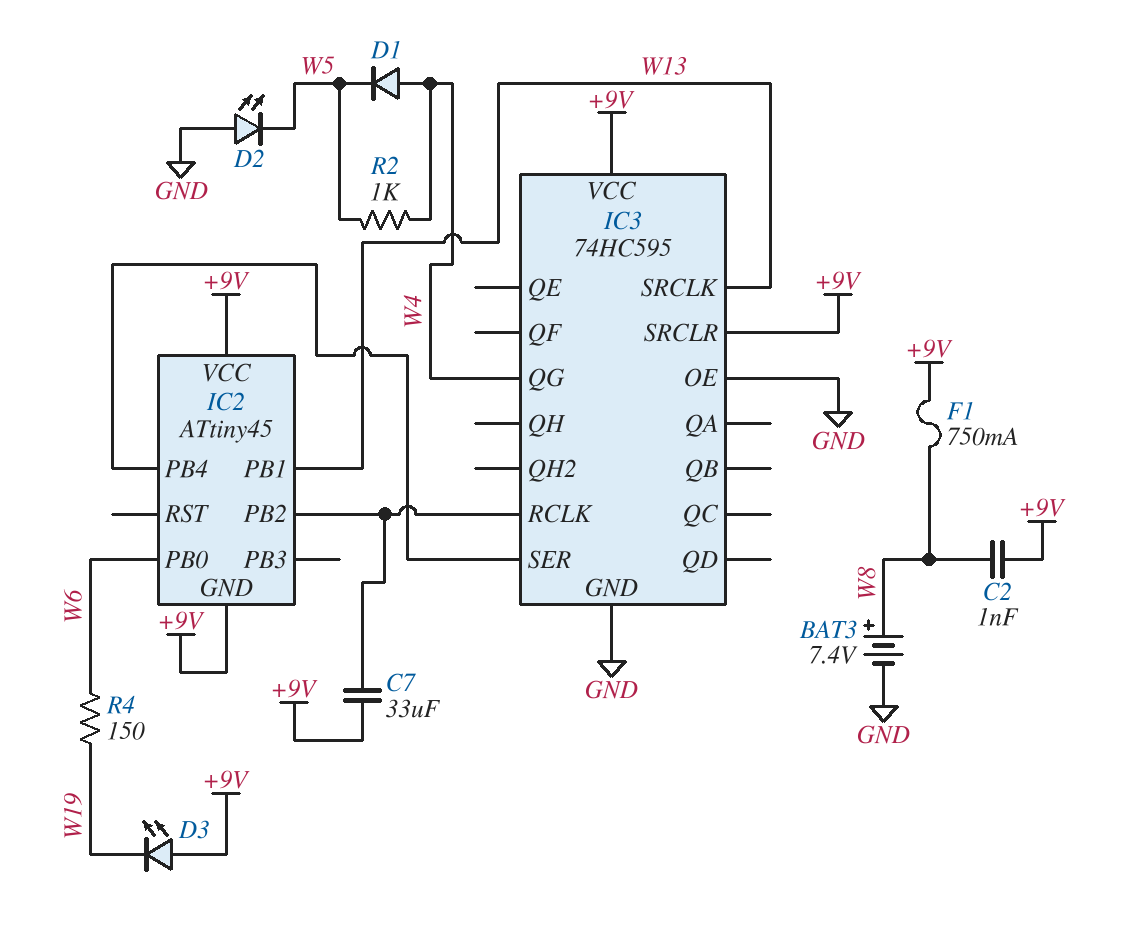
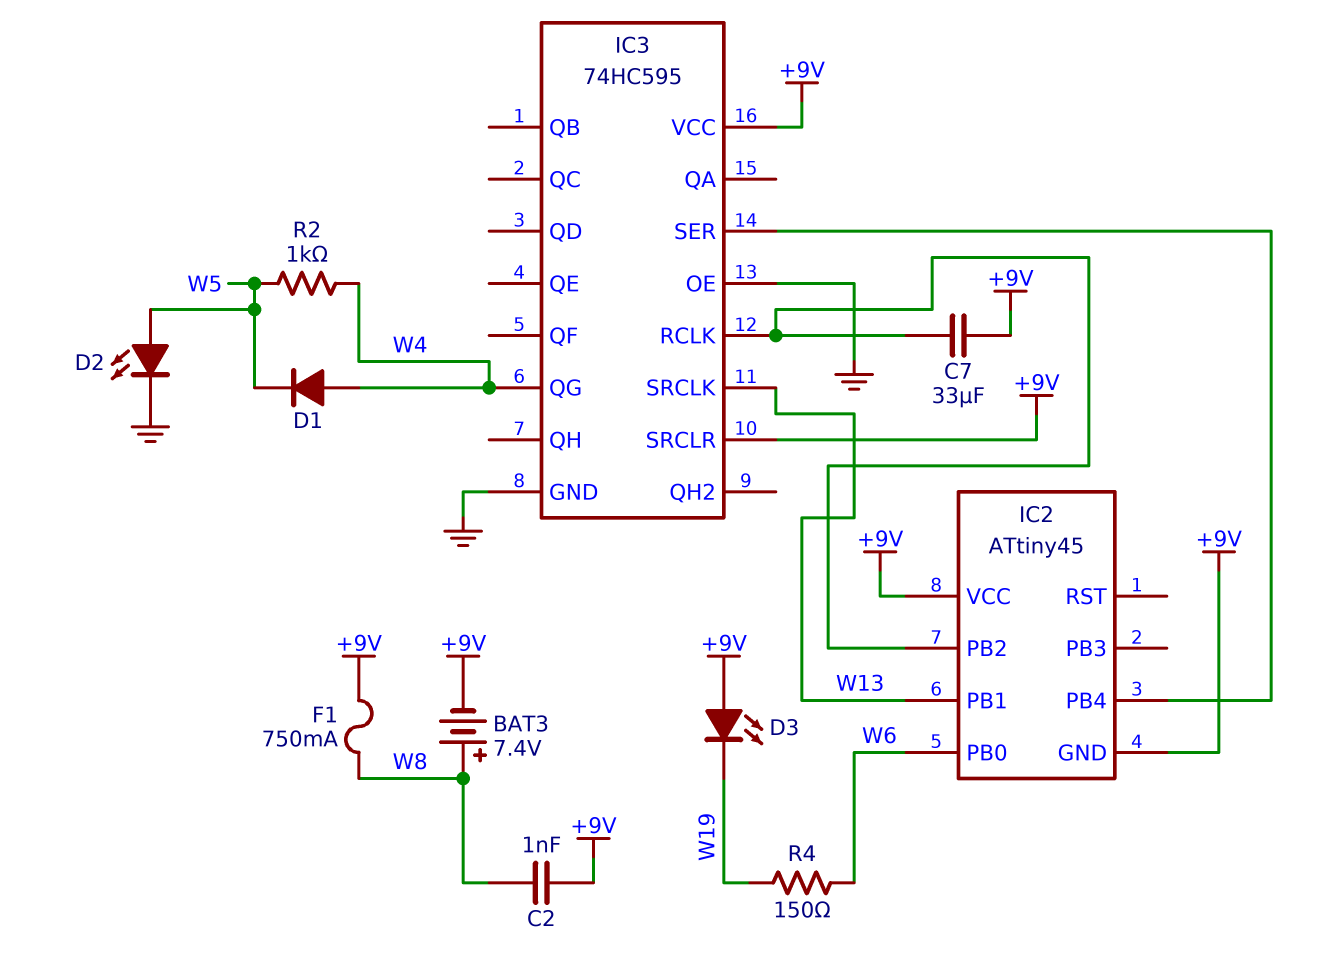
BAT3: 7.4V (plus W8, minus GND) -> 7.4V (plus W8, minus +9V)
D2: LED (A GND, K W5) -> LED (A W5, K GND)

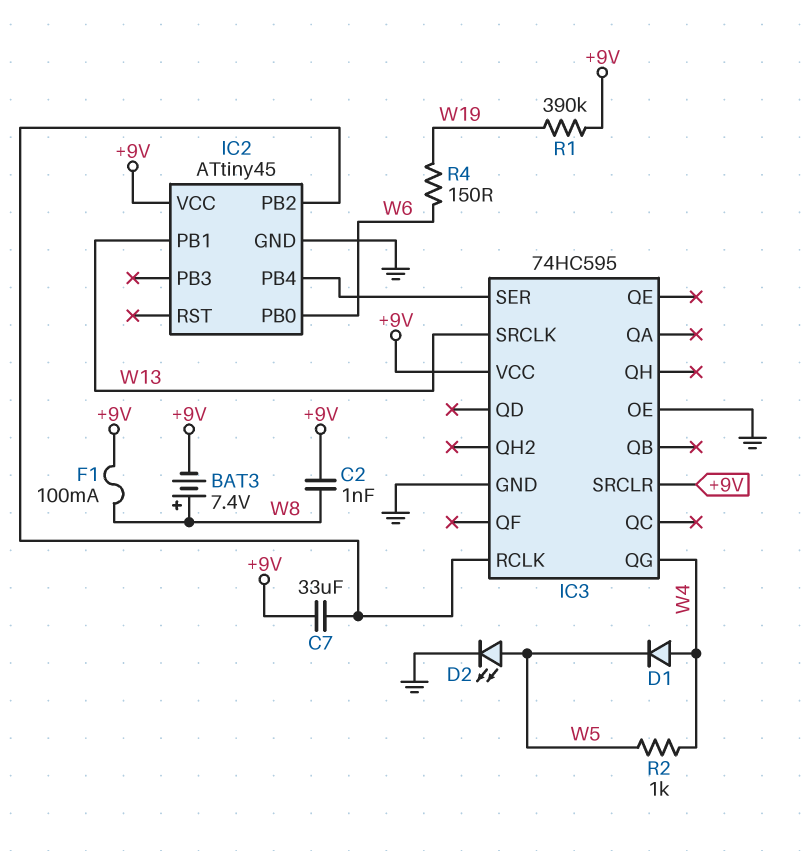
D3: LED (A +9V, K W19) -> none
F1: 750mA (+9V, W8) -> 100mA (+9V, W8)
IC2 pin GND: +9V -> GND
R1: none -> 390k (+9V, W19)

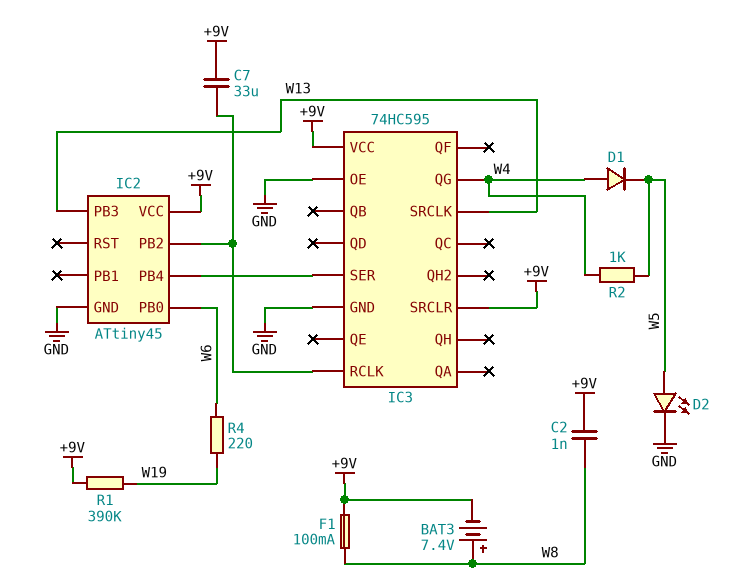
IC2 pin PB1: W13 -> none
IC2 pin PB3: none -> W13
R4: 150 (W6, W19) -> 220 (W6, W19)

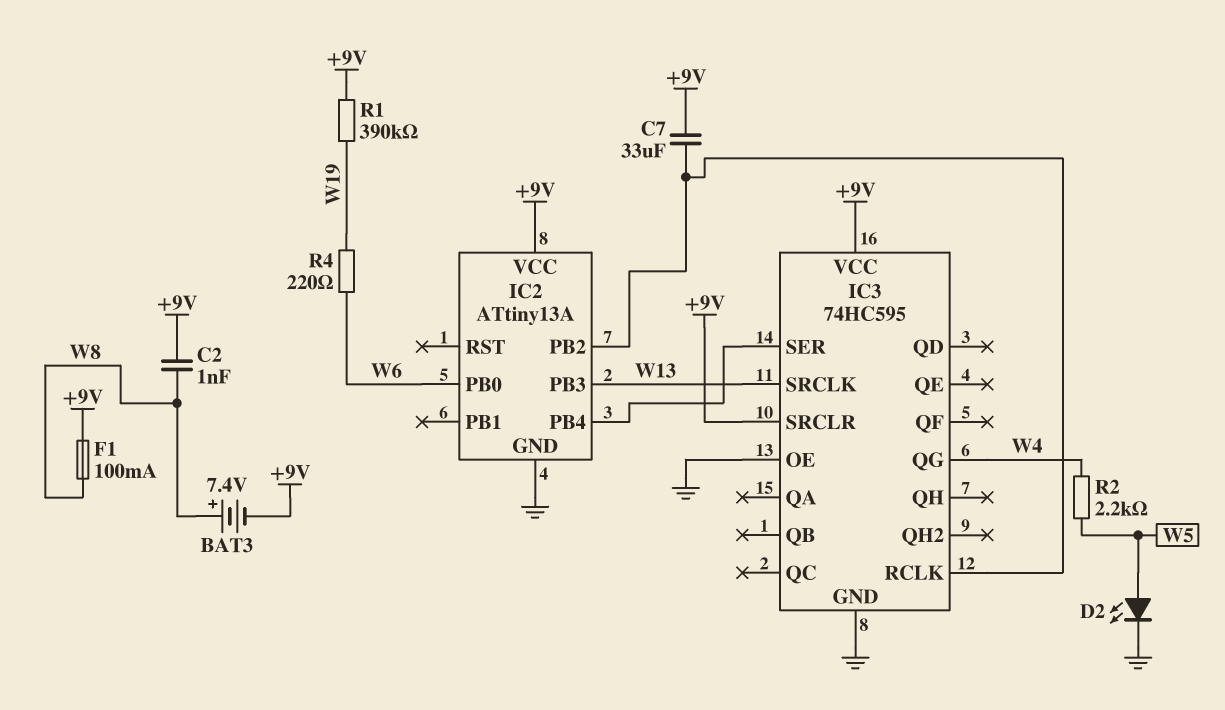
D1: diode (A W4, K W5) -> none
IC2: ATtiny45 -> ATtiny13A
R2: 1k (W4, W5) -> 2.2k (W4, W5)

